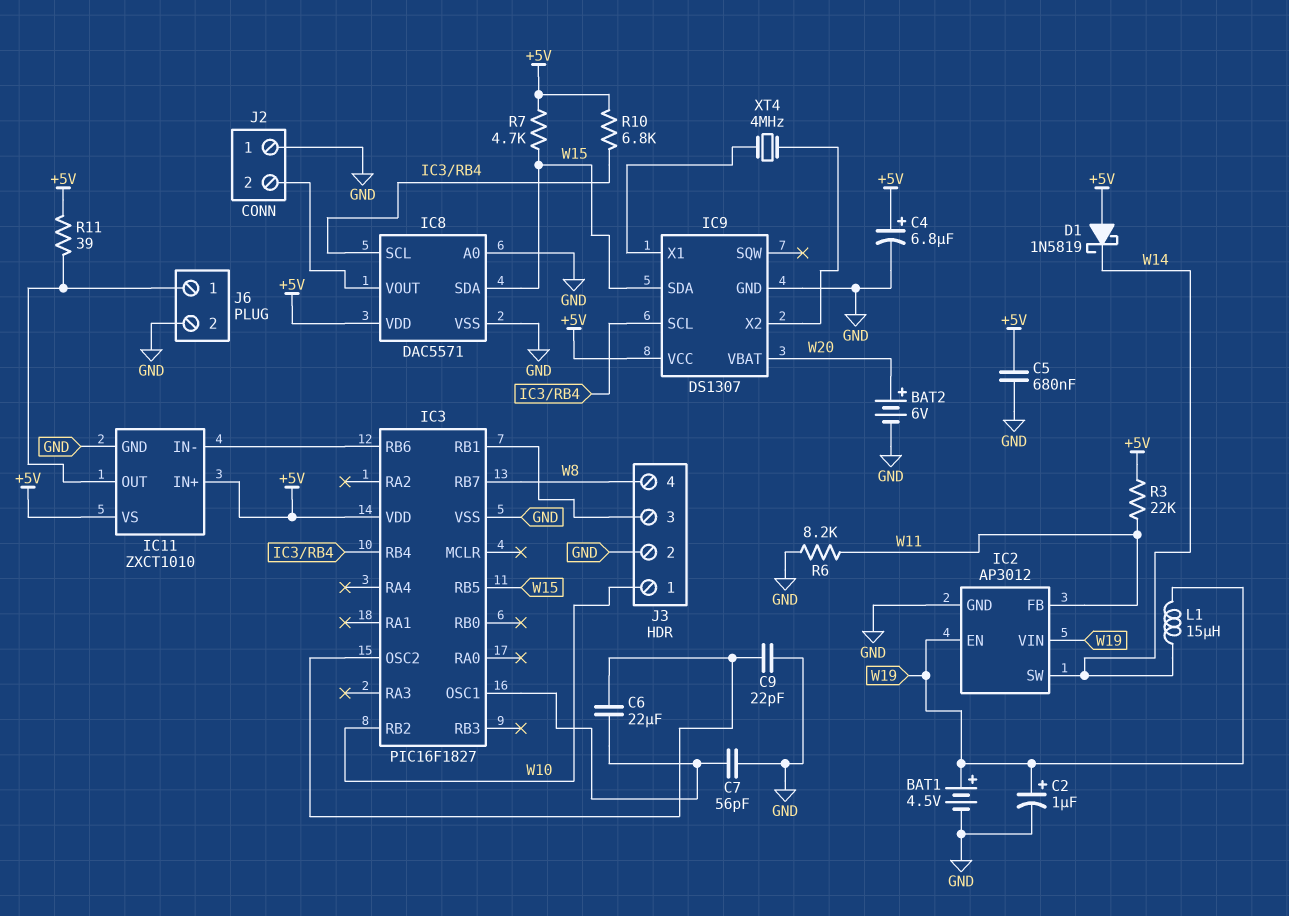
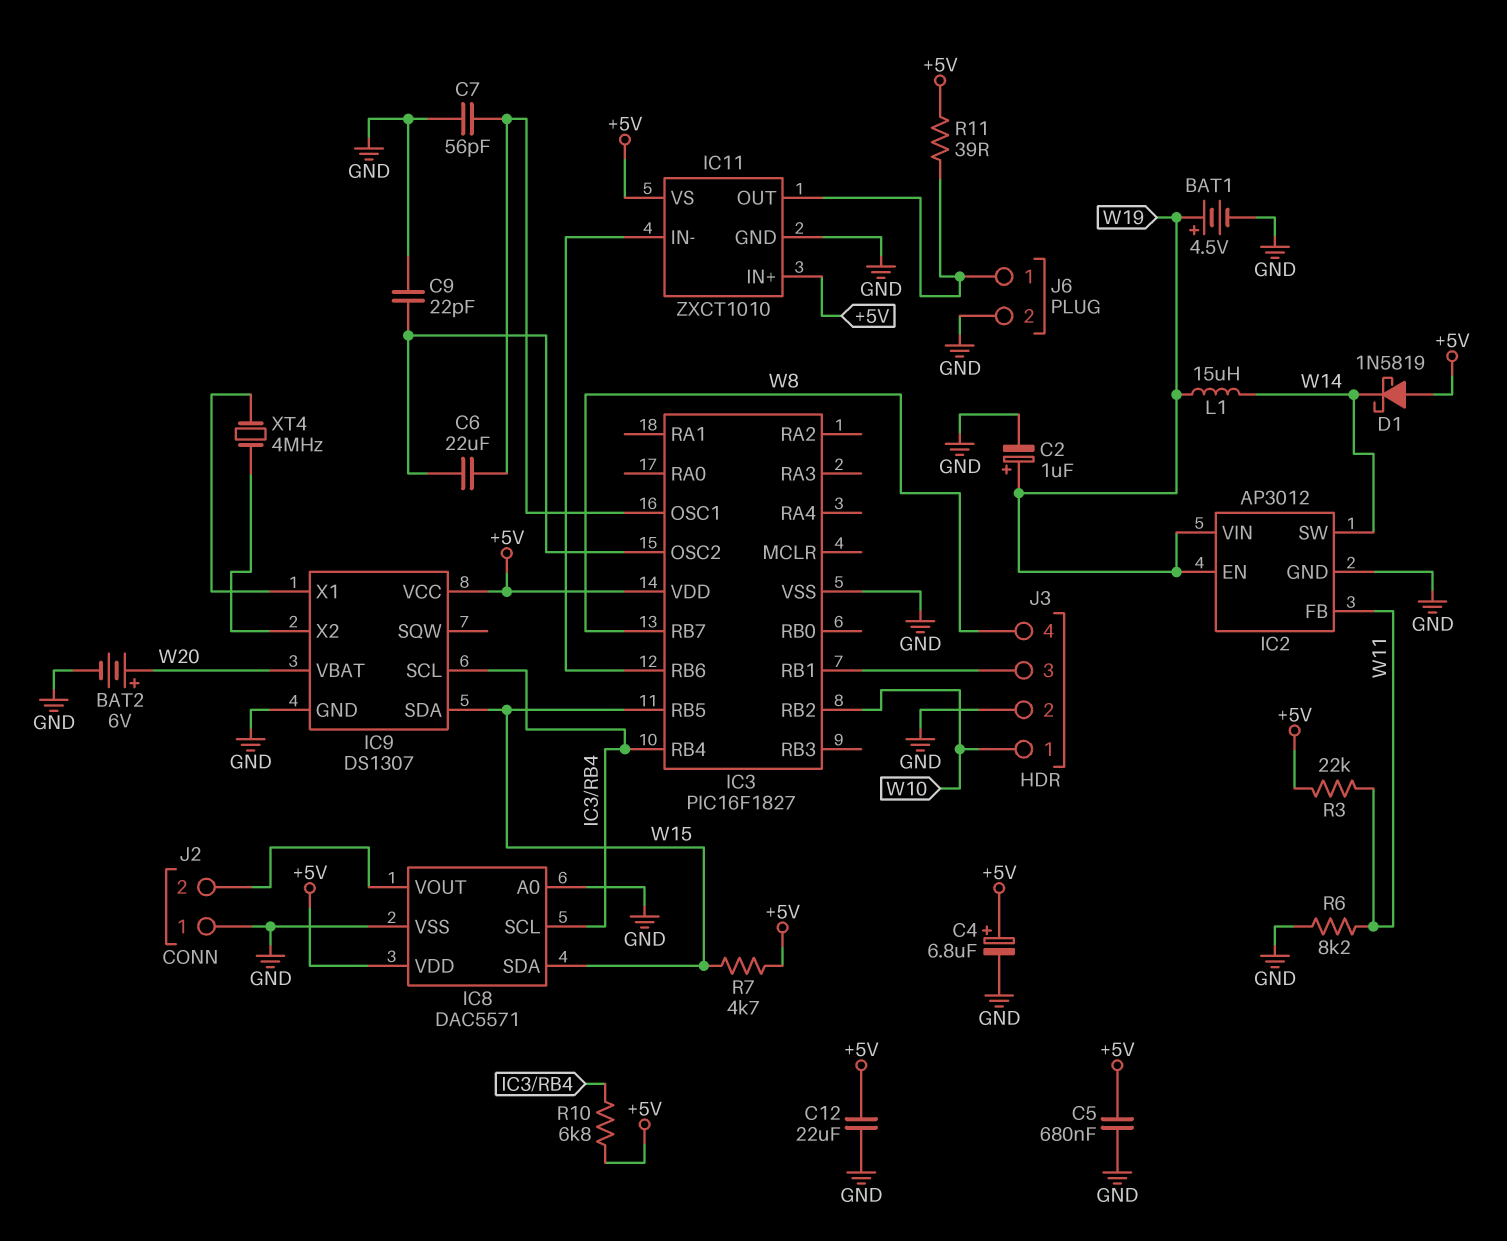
C12: none -> 22uF (+5V, GND)

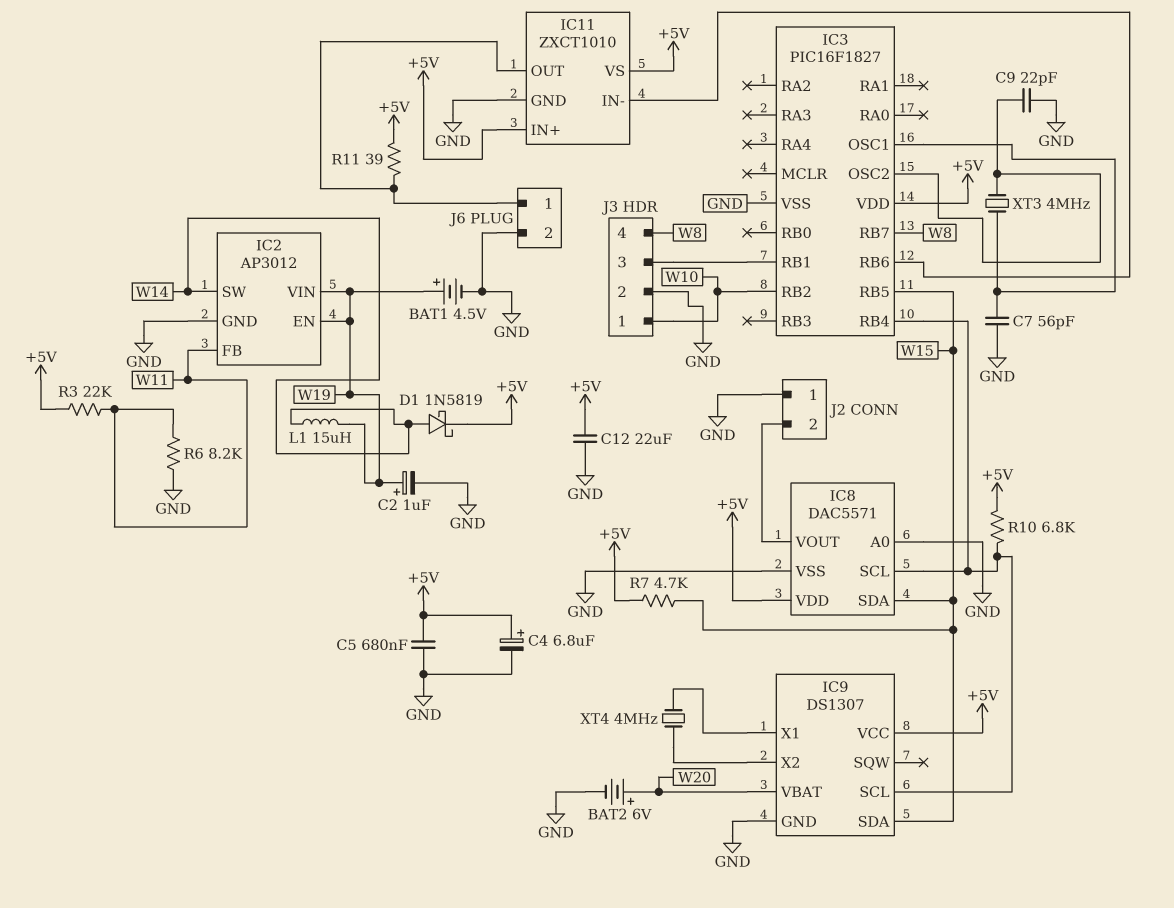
C6: 22uF (IC3/OSC1, IC3/OSC2) -> none
D1: schottky 1N5819 (A +5V, K W14) -> schottky 1N5819 (A W14, K +5V)
XT3: none -> 4MHz (IC3/OSC1, IC3/OSC2)

